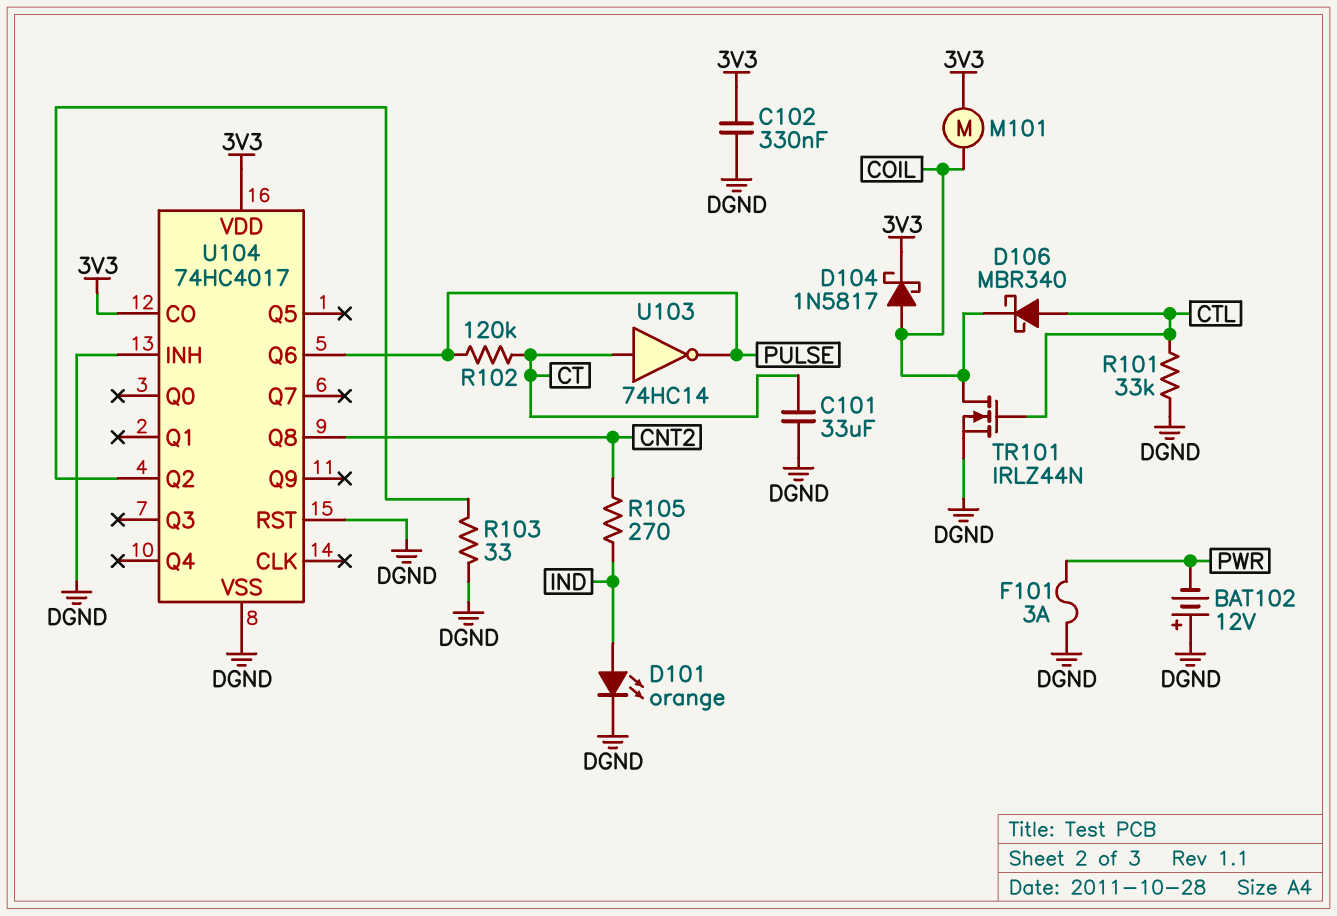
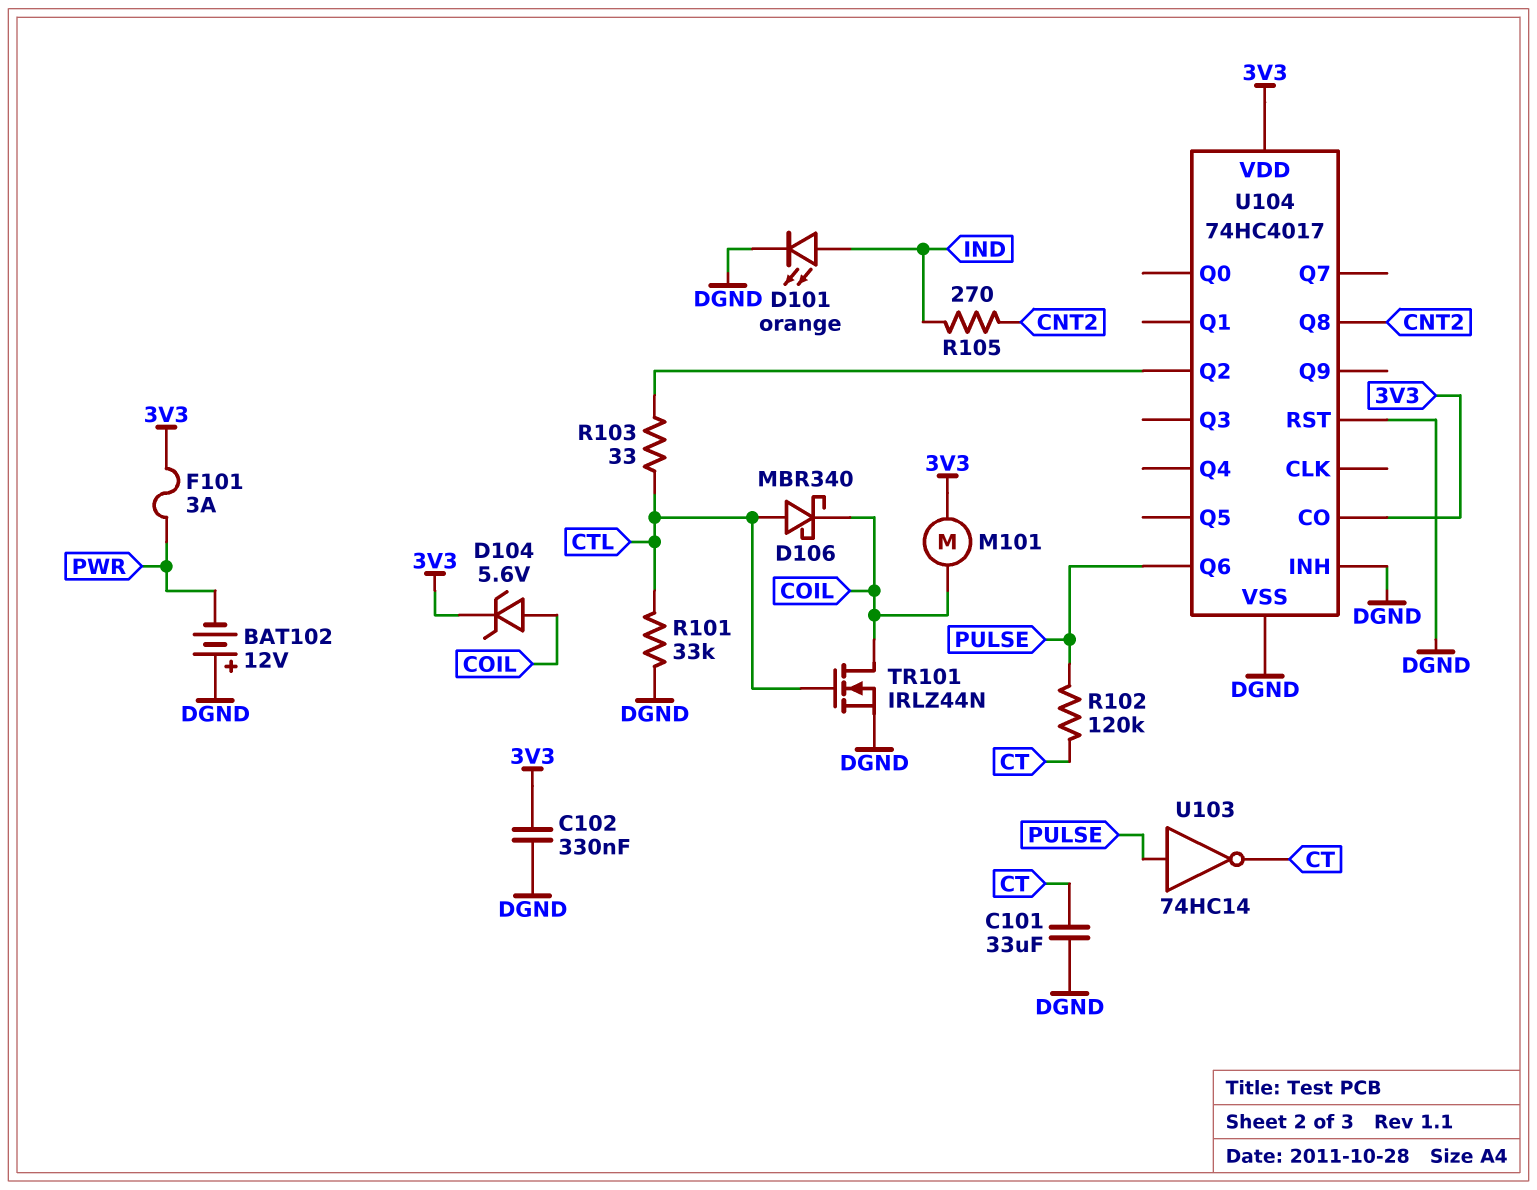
D104: schottky 1N5817 (A COIL, K 3V3) -> zener 5.6V (A COIL, K 3V3)
F101: 3A (DGND, PWR) -> 3A (3V3, PWR)
R103: 33 (DGND, U104/Q2) -> 33 (CTL, U104/Q2)
U103: NOT 74HC14 (in CT, out PULSE) -> NOT 74HC14 (in PULSE, out CT)

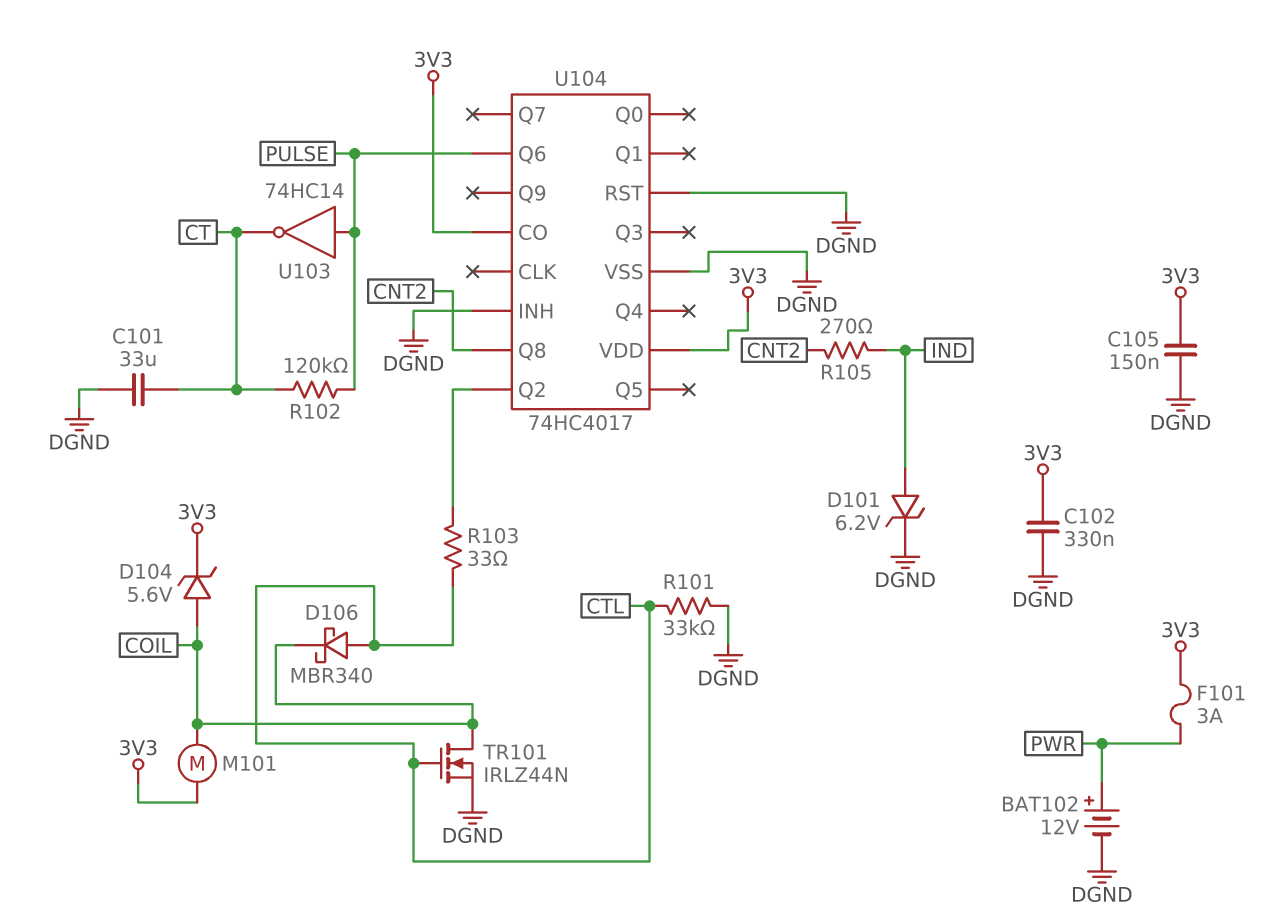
BAT102: 12V (plus DGND, minus PWR) -> 12V (plus PWR, minus DGND)
C105: none -> 150nF (3V3, DGND)
D101: LED orange (A IND, K DGND) -> zener 6.2V (A IND, K DGND)

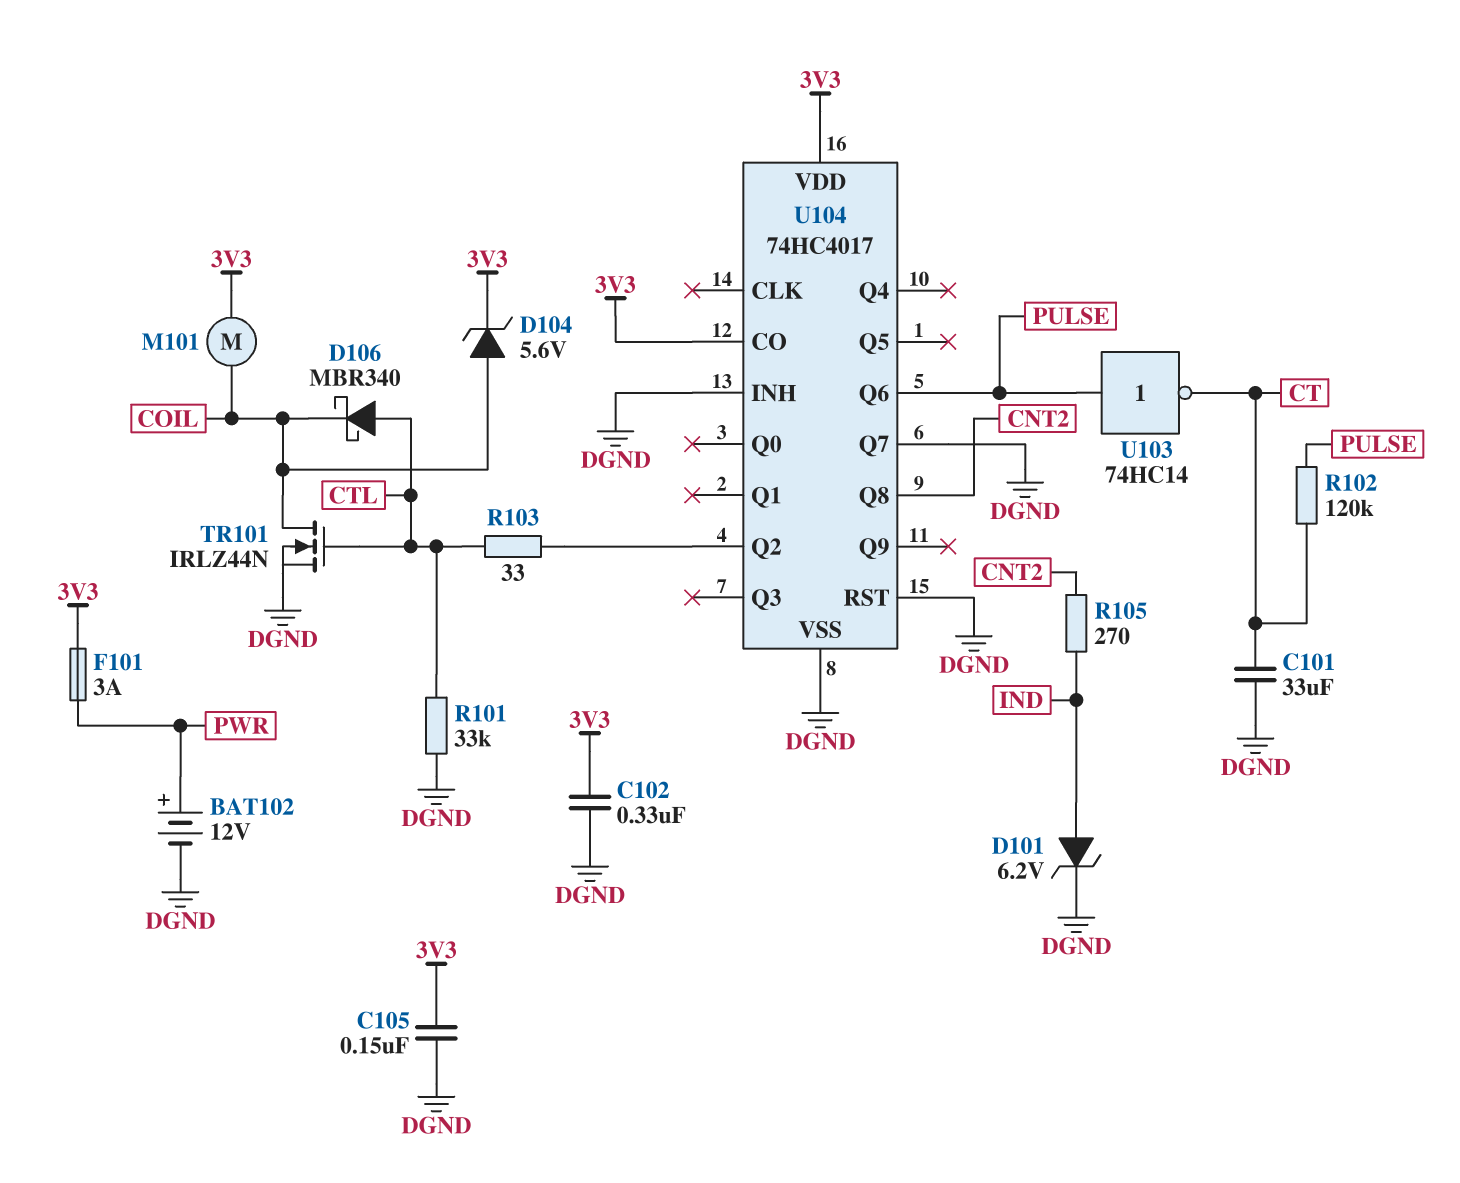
U104 pin Q7: none -> DGND

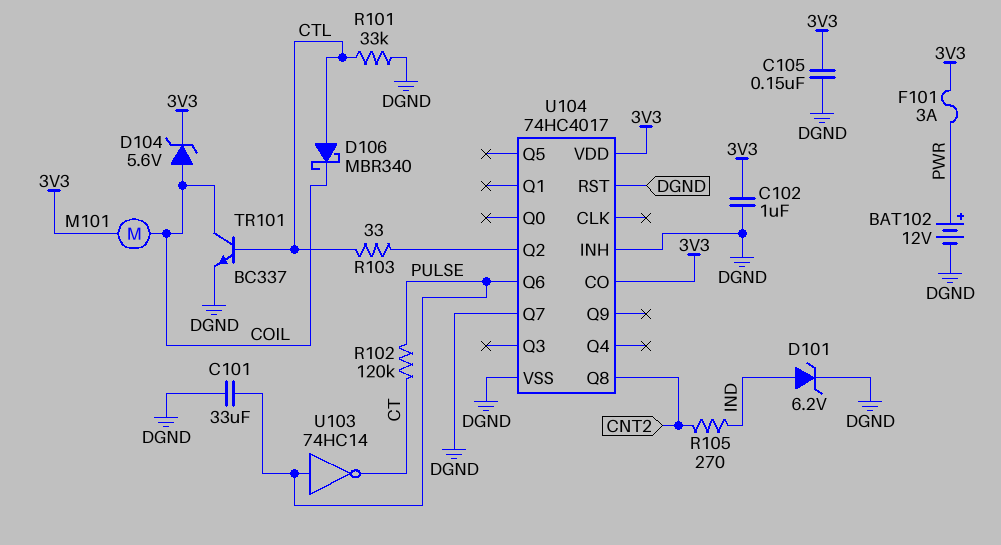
C101: 33uF (CT, DGND) -> 33uF (DGND, PULSE)
C102: 330nF (3V3, DGND) -> 1uF (3V3, DGND)
TR101: NMOS IRLZ44N (G CTL, D COIL, S DGND) -> NPN BC337 (B CTL, C COIL, E DGND)

